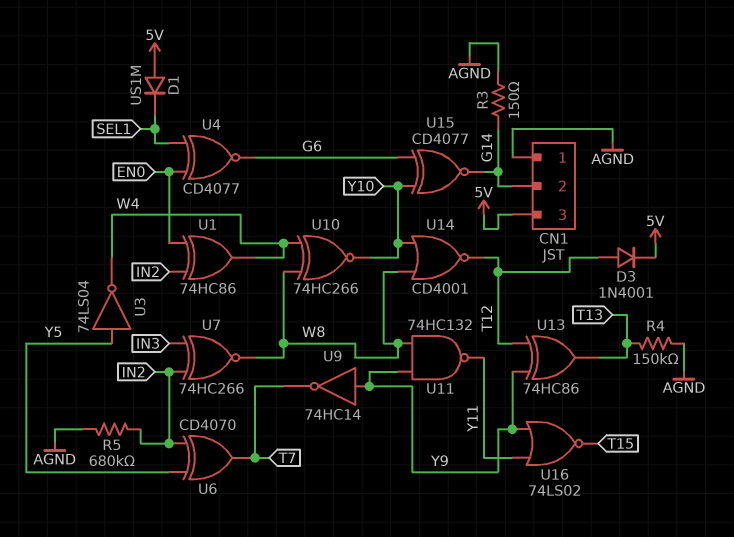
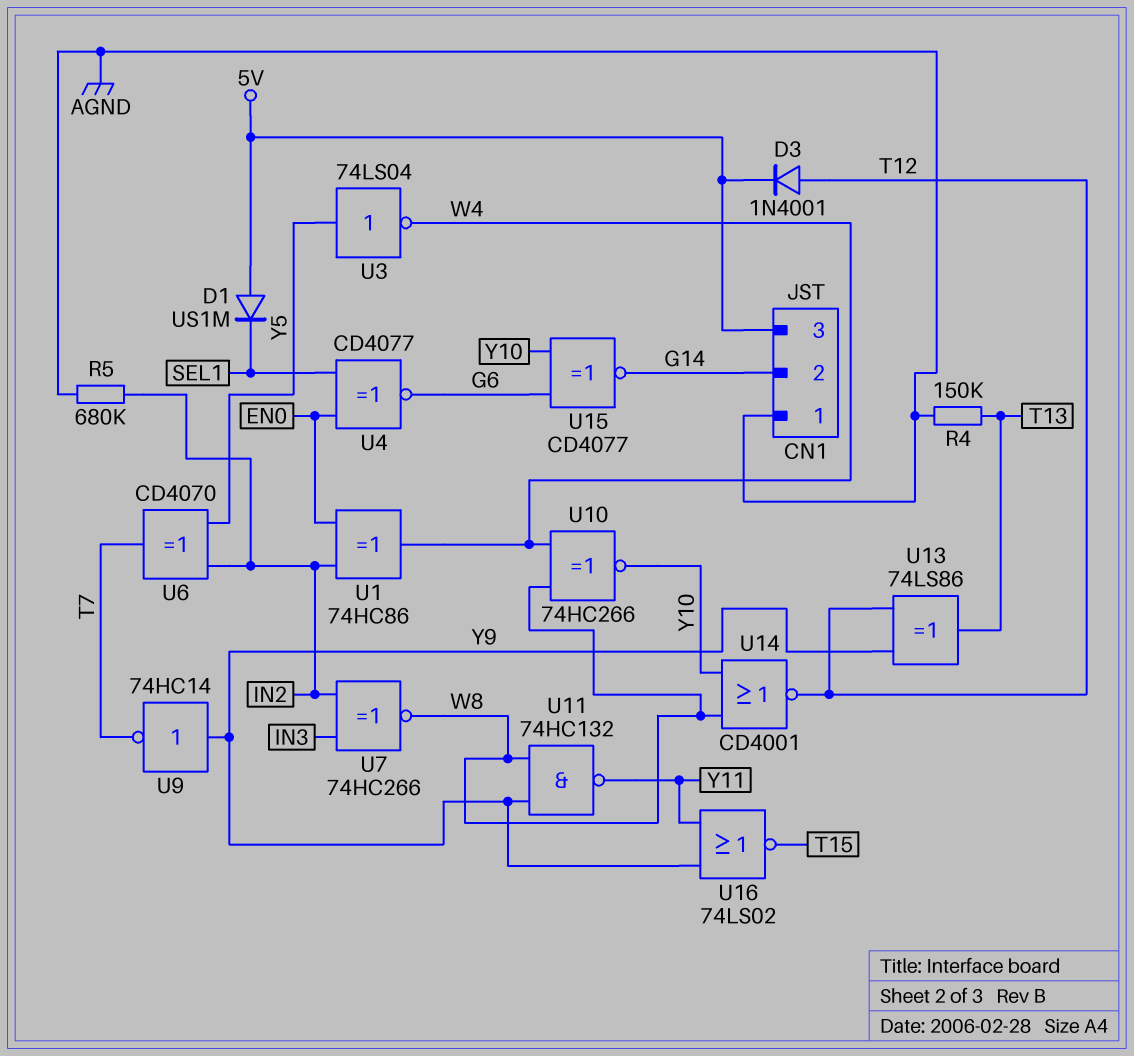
R3: 150 (AGND, G14) -> none
U13: XOR 74HC86 (in T12, in Y9, out T13) -> XOR 74LS86 (in T12, in Y9, out T13)

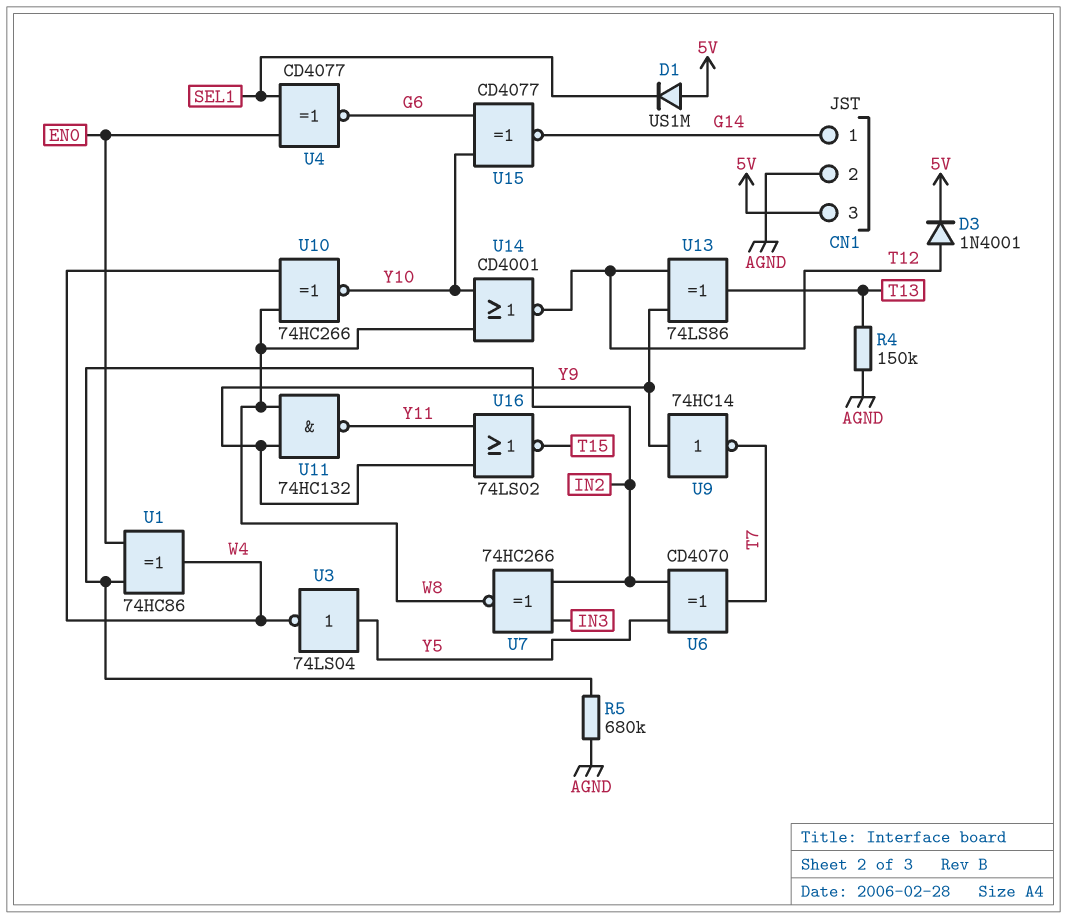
CN1 pin 1: AGND -> G14
CN1 pin 2: G14 -> AGND

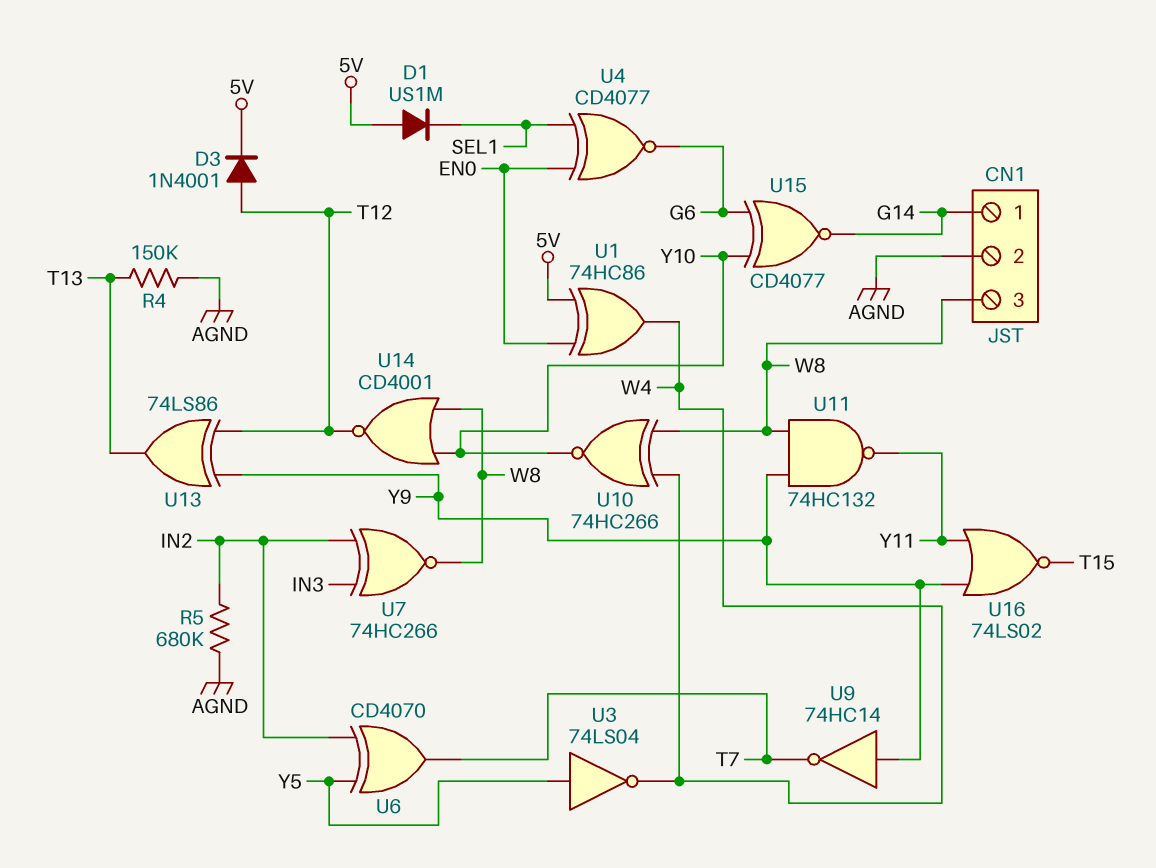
CN1 pin 3: 5V -> W8
U1: XOR 74HC86 (in EN0, in IN2, out W4) -> XOR 74HC86 (in 5V, in EN0, out W4)

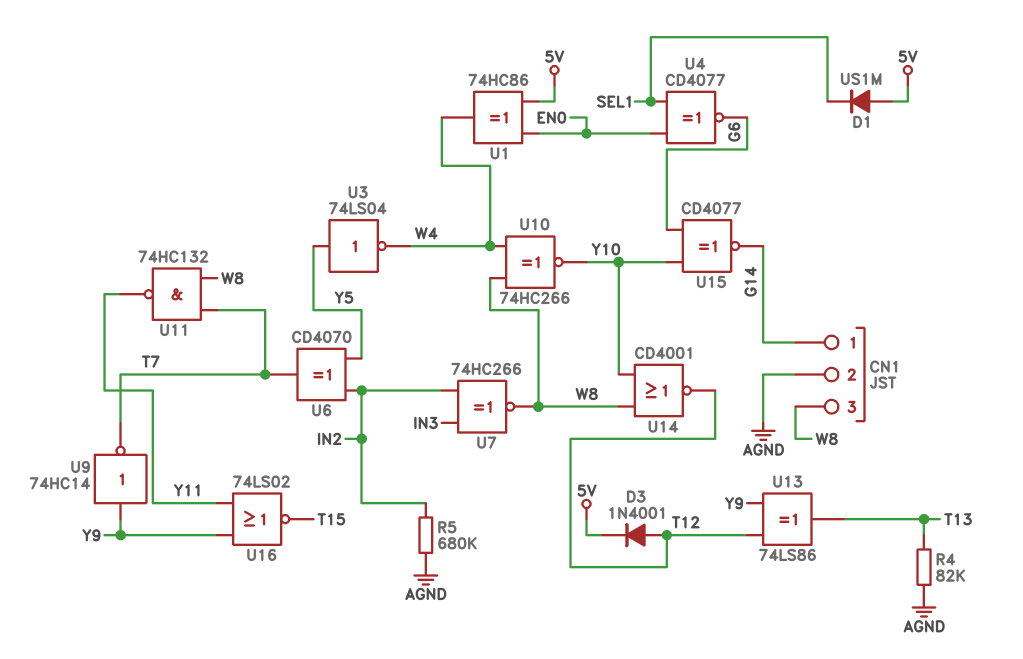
R4: 150k (AGND, T13) -> 82k (AGND, T13)
U11: NAND 74HC132 (in W8, in Y9, out Y11) -> NAND 74HC132 (in T7, in W8, out Y11)

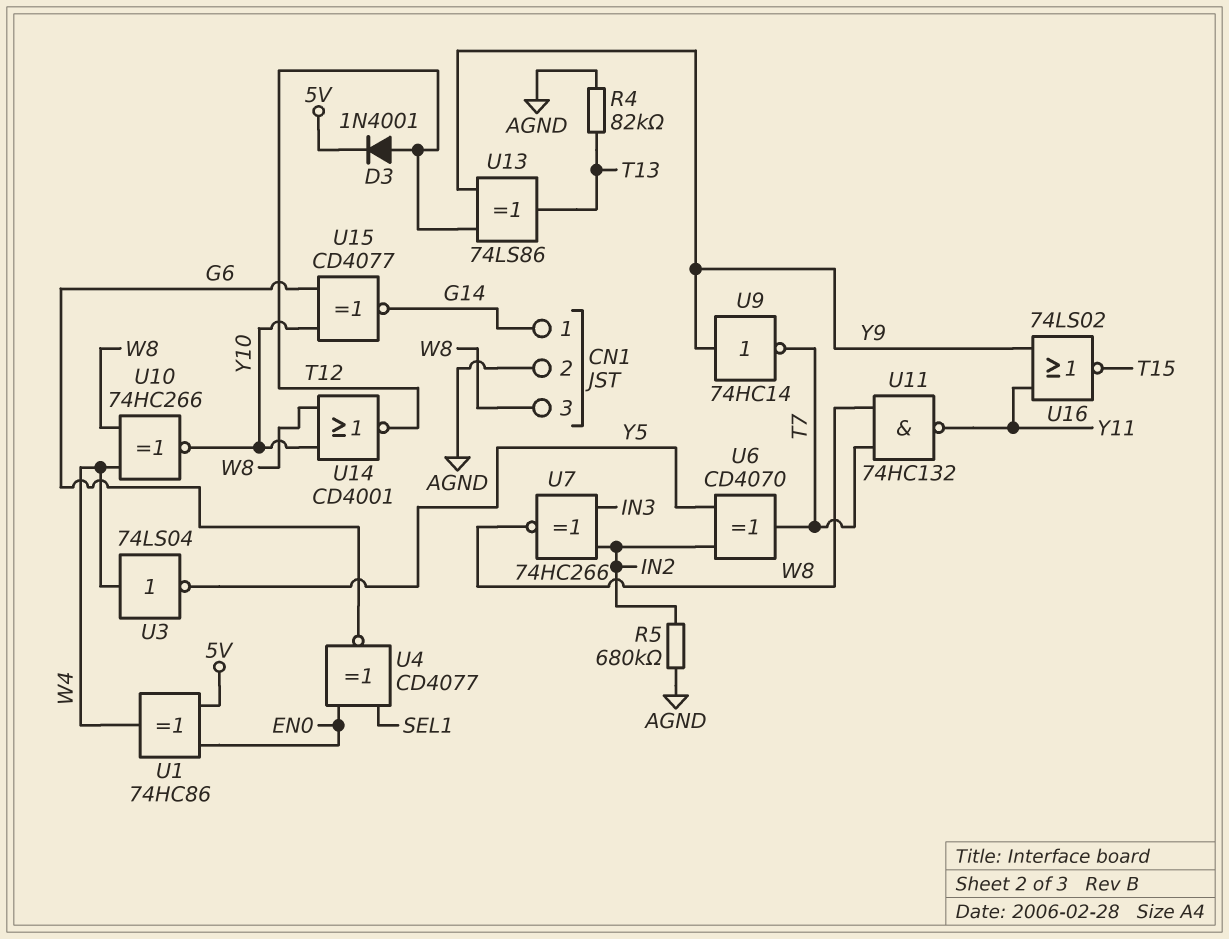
D1: diode US1M (A 5V, K SEL1) -> none
U3: NOT 74LS04 (in Y5, out W4) -> NOT 74LS04 (in W4, out Y5)

